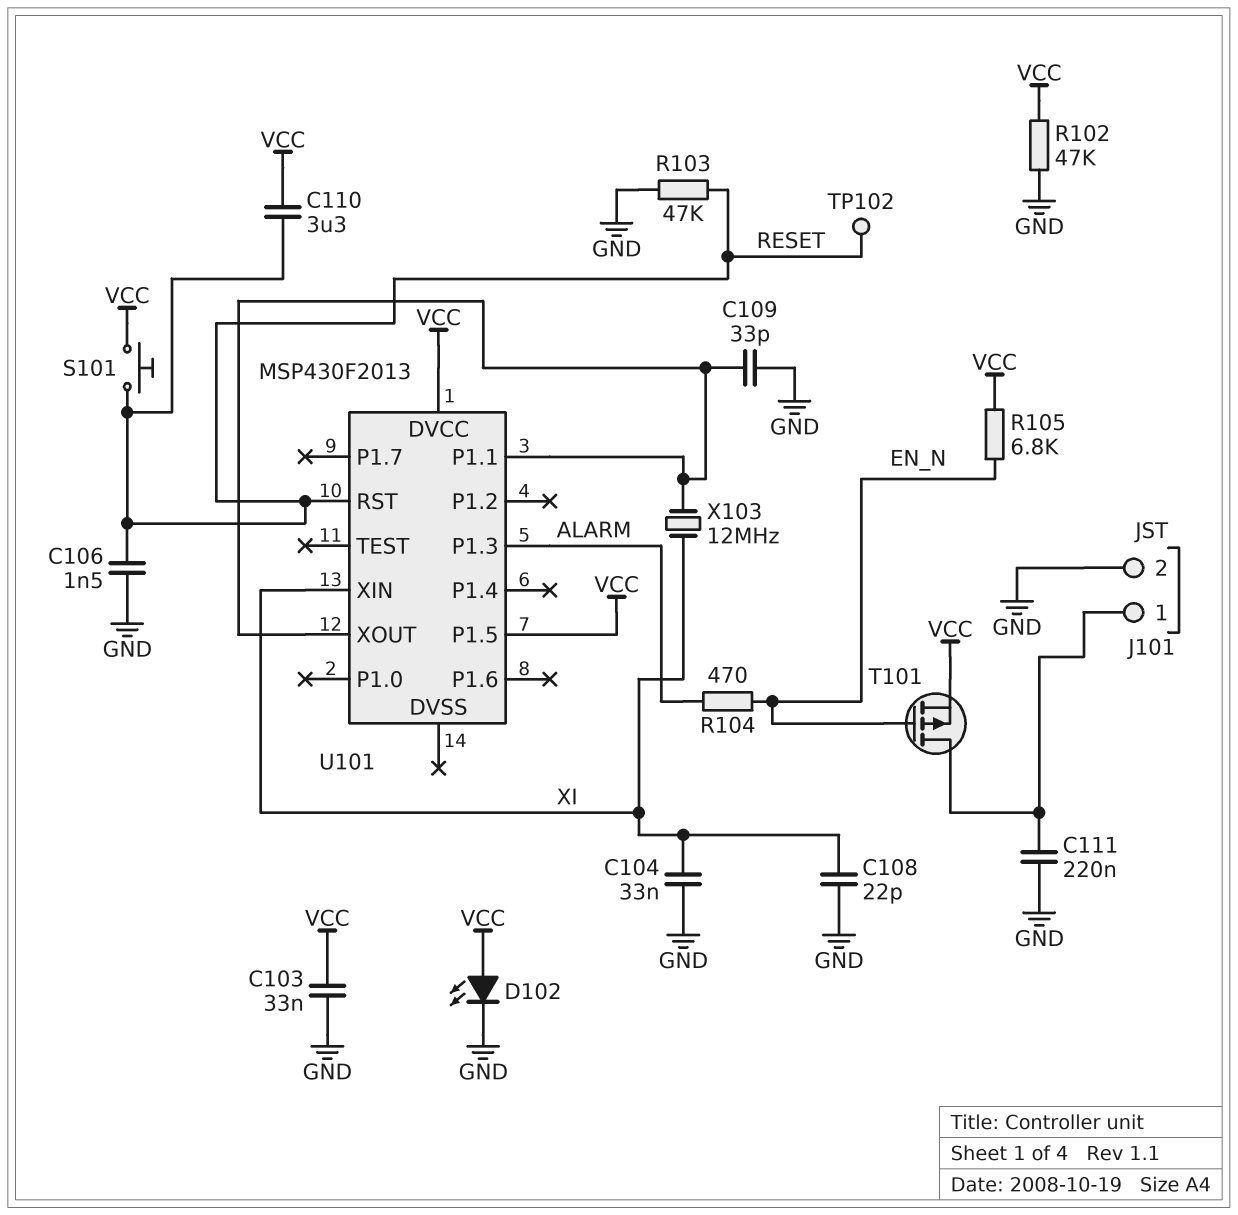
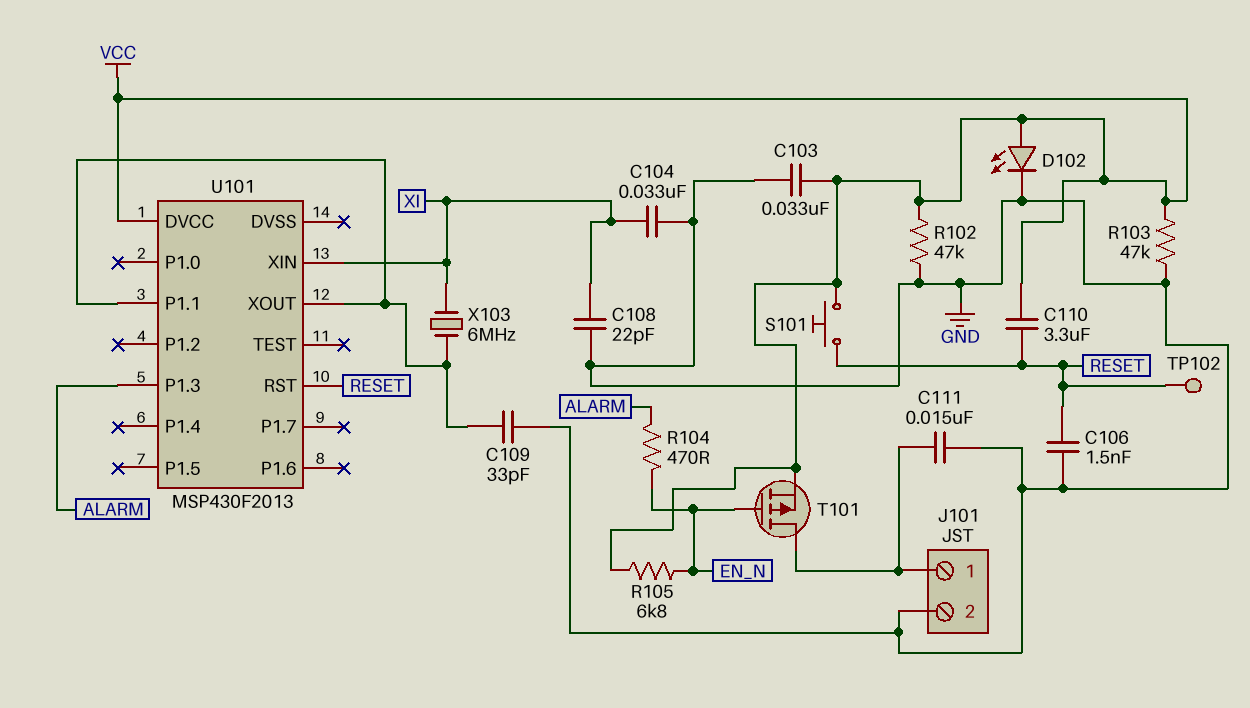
C111: 220nF (GND, J101/1) -> 15nF (GND, J101/1)
R103: 47k (GND, RESET) -> 47k (GND, VCC)
U101 pin P1.5: VCC -> none
X103: 12MHz (U101/P1.1, XI) -> 6MHz (U101/P1.1, XI)

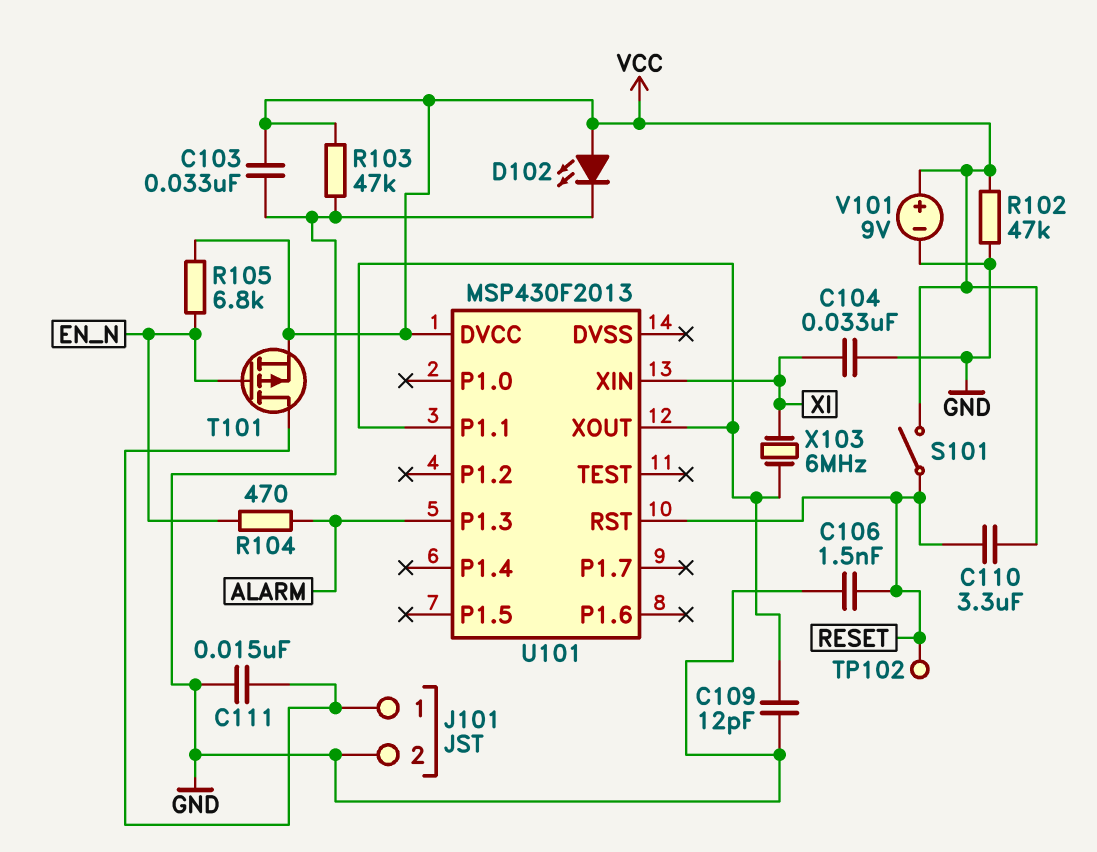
C108: 22pF (GND, XI) -> none
C109: 33pF (GND, U101/P1.1) -> 12pF (GND, U101/P1.1)
S101: button (RESET, VCC) -> switch (RESET, VCC)
V101: none -> 9V (plus VCC, minus GND)

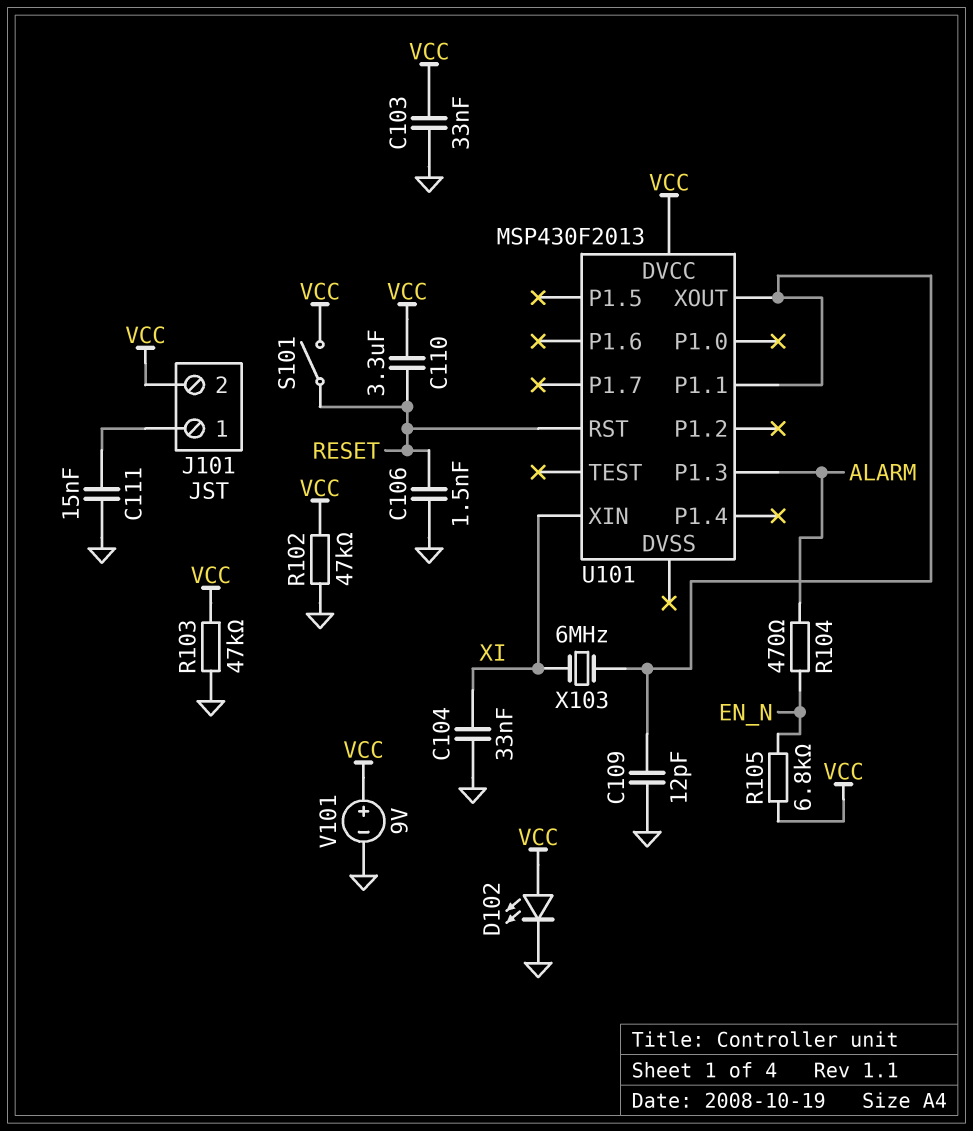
J101 pin 2: GND -> VCC
T101: PMOS (G EN_N, D J101/1, S VCC) -> none
TP102: test point (RESET) -> none

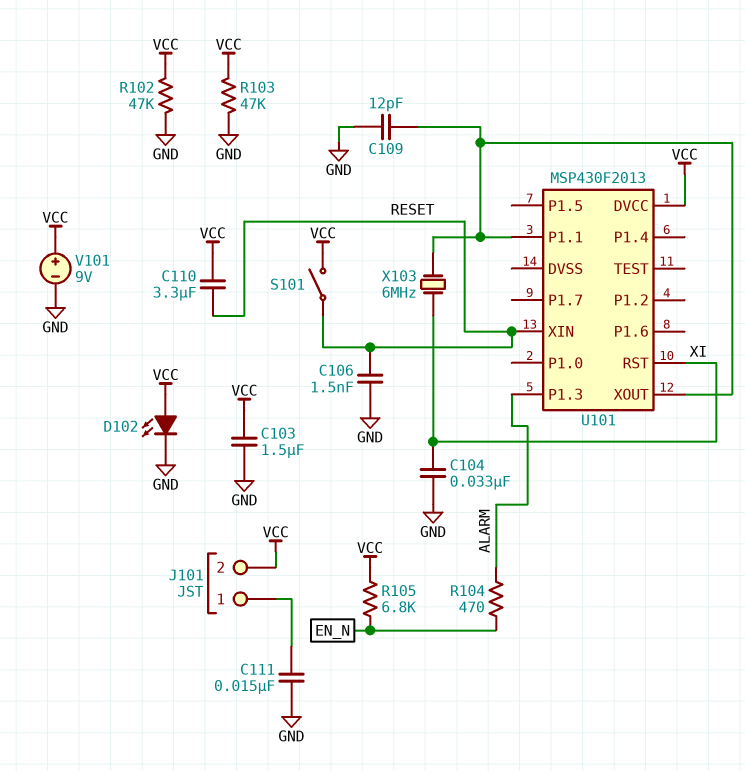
C103: 33nF (GND, VCC) -> 1.5uF (GND, VCC)
U101 pin RST: RESET -> XI
U101 pin XIN: XI -> RESET

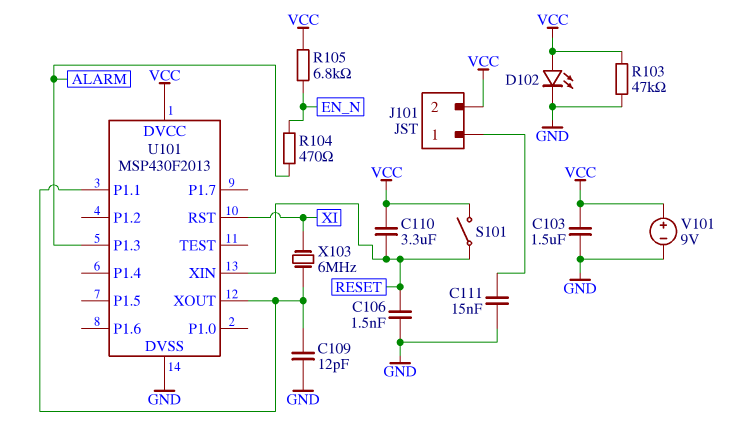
C104: 33nF (GND, XI) -> none
R102: 47k (GND, VCC) -> none
U101 pin DVSS: none -> GND

